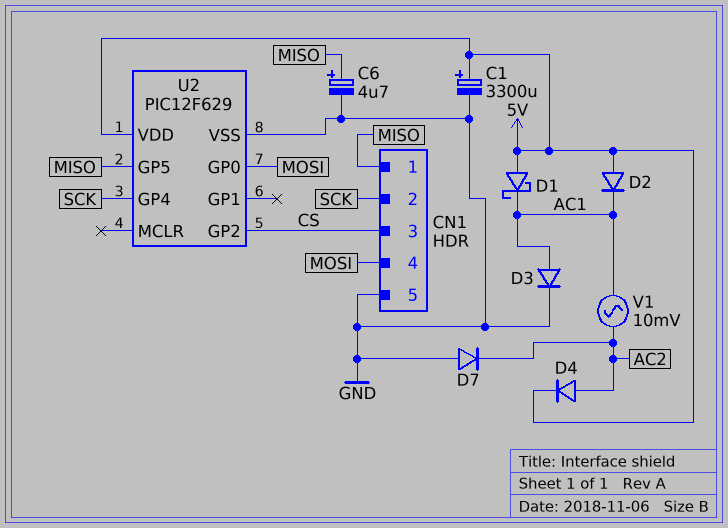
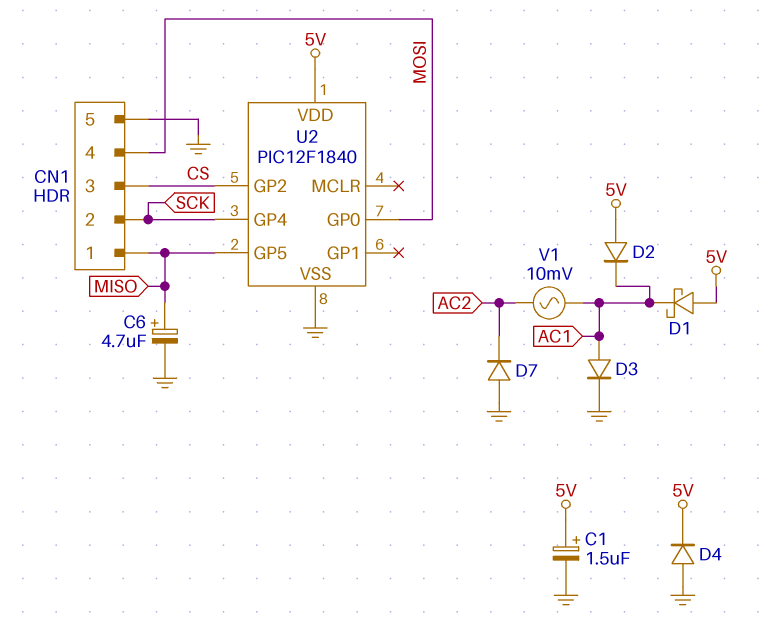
C1: 3300uF (plus 5V, minus GND) -> 1.5uF (plus 5V, minus GND)
D4: diode (A AC2, K 5V) -> diode (A GND, K 5V)
U2: PIC12F629 -> PIC12F1840

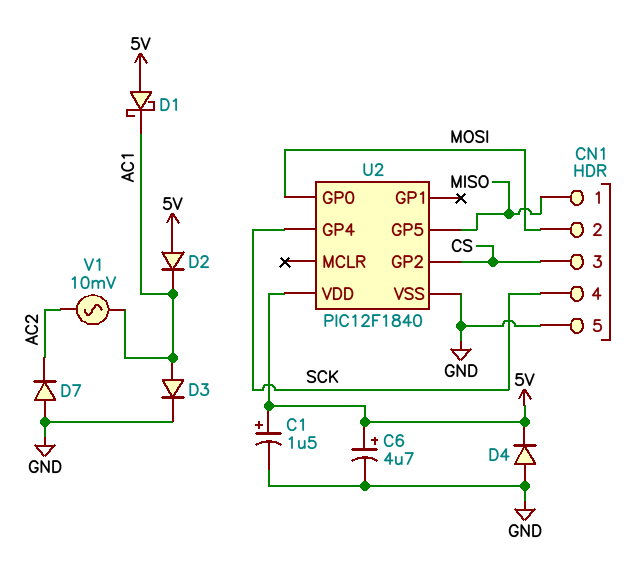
C6: 4.7uF (plus MISO, minus GND) -> 4.7uF (plus 5V, minus GND)
CN1 pin 2: SCK -> MOSI
CN1 pin 4: MOSI -> SCK

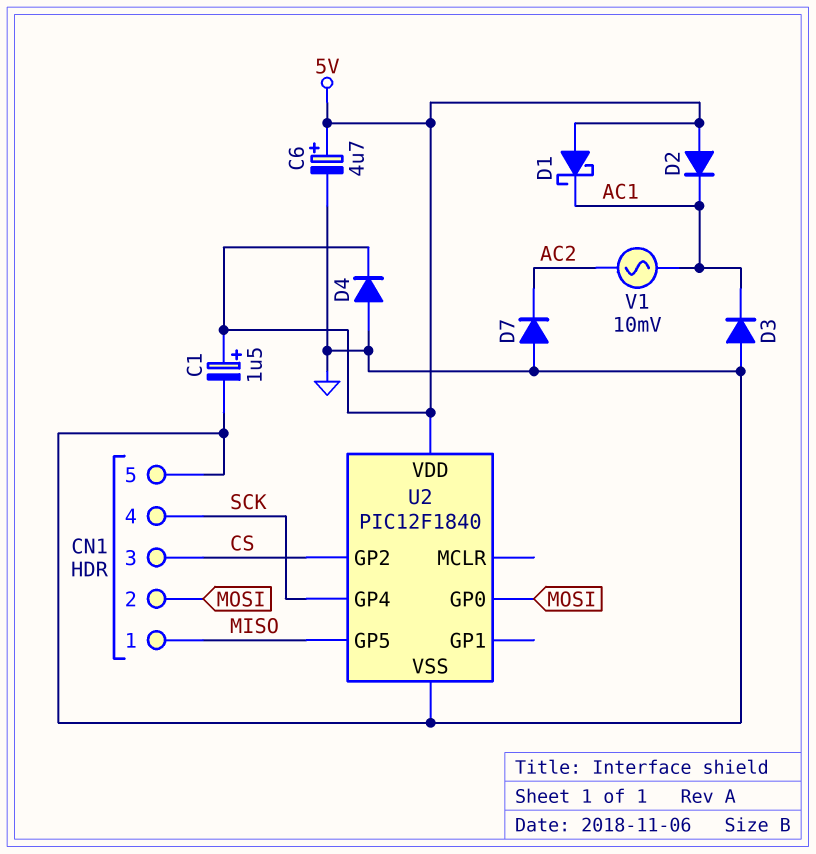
D3: diode (A AC1, K GND) -> diode (A GND, K AC1)

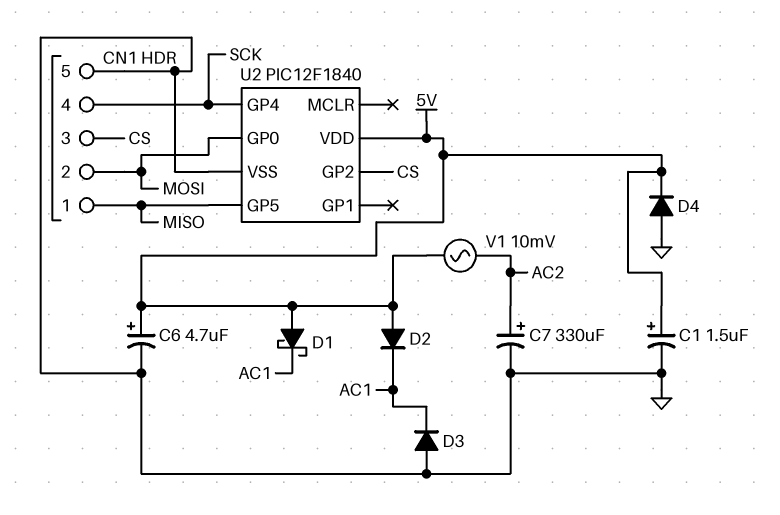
C7: none -> 330uF (plus AC2, minus GND)
D7: diode (A GND, K AC2) -> none
V1: AC 10mV (AC1, AC2) -> AC 10mV (5V, AC2)

